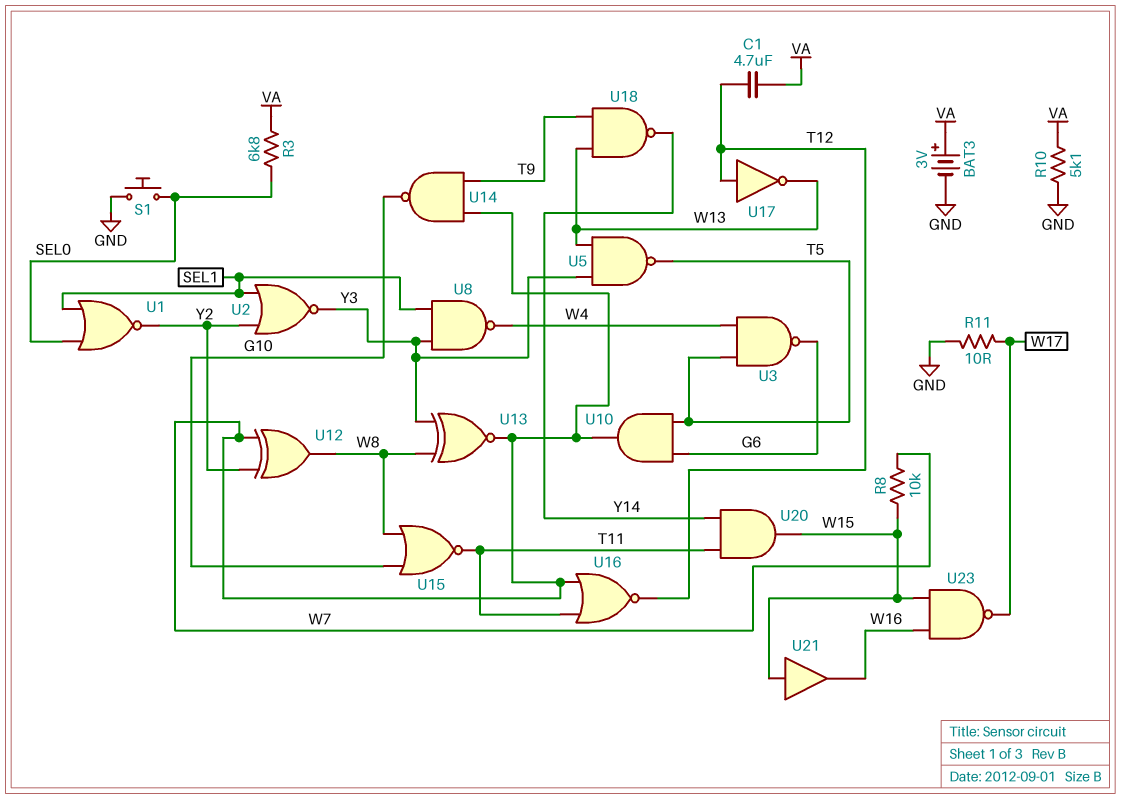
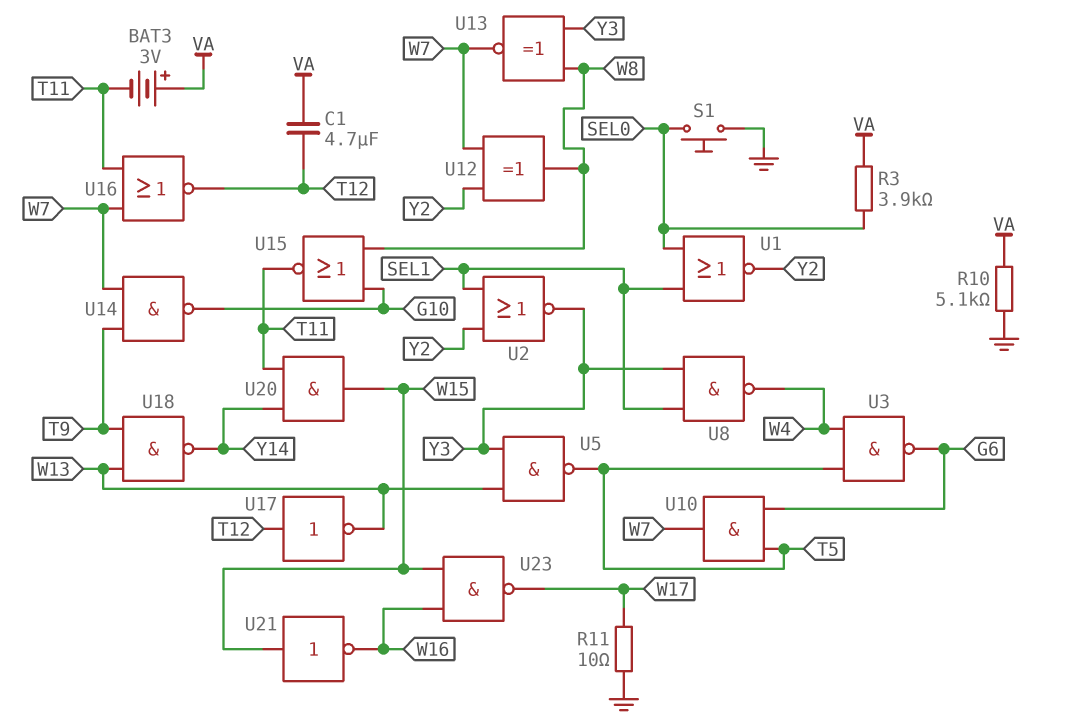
BAT3: 3V (plus VA, minus GND) -> 3V (plus VA, minus T11)
R3: 6.8k (SEL0, VA) -> 3.9k (SEL0, VA)
R8: 10k (W7, W15) -> none
U21: buffer (in W15, out W16) -> NOT (in W15, out W16)

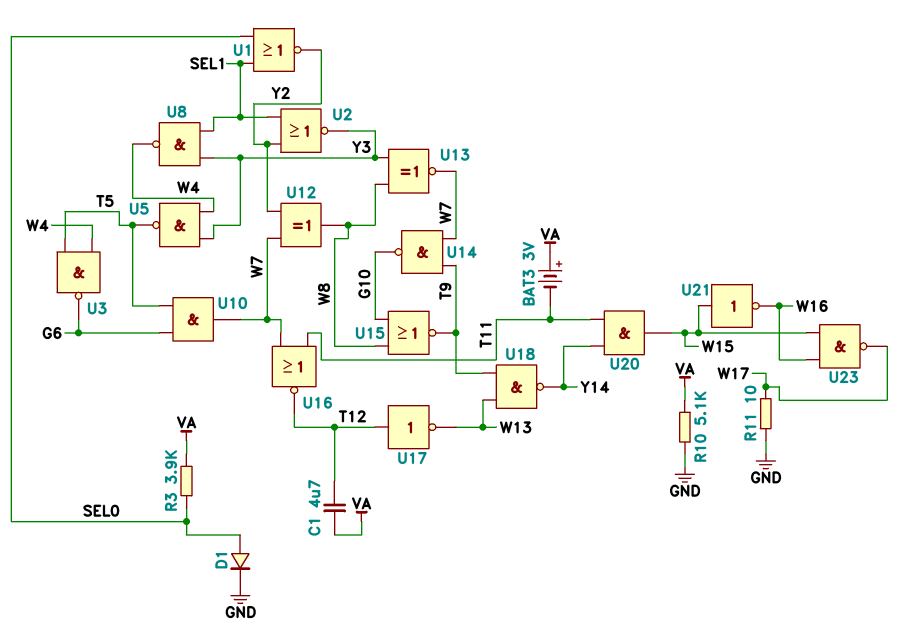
D1: none -> diode (A SEL0, K GND)
S1: button (GND, SEL0) -> none
U5: NAND (in W13, in Y3, out T5) -> NAND (in W4, in Y3, out T5)
U15: NOR (in G10, in W8, out T11) -> NOR (in G10, in W8, out T9)

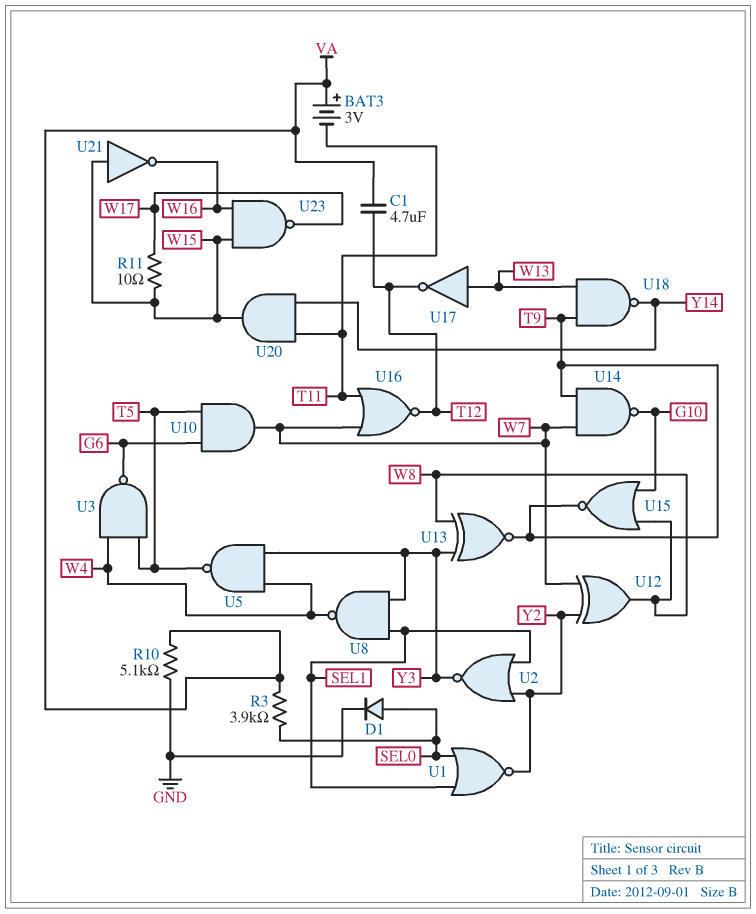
R11: 10 (GND, W17) -> 10 (W15, W17)
U13: XNOR (in W8, in Y3, out W7) -> XNOR (in W8, in Y3, out T9)
U17: NOT (in T12, out W13) -> NOT (in W13, out T12)

